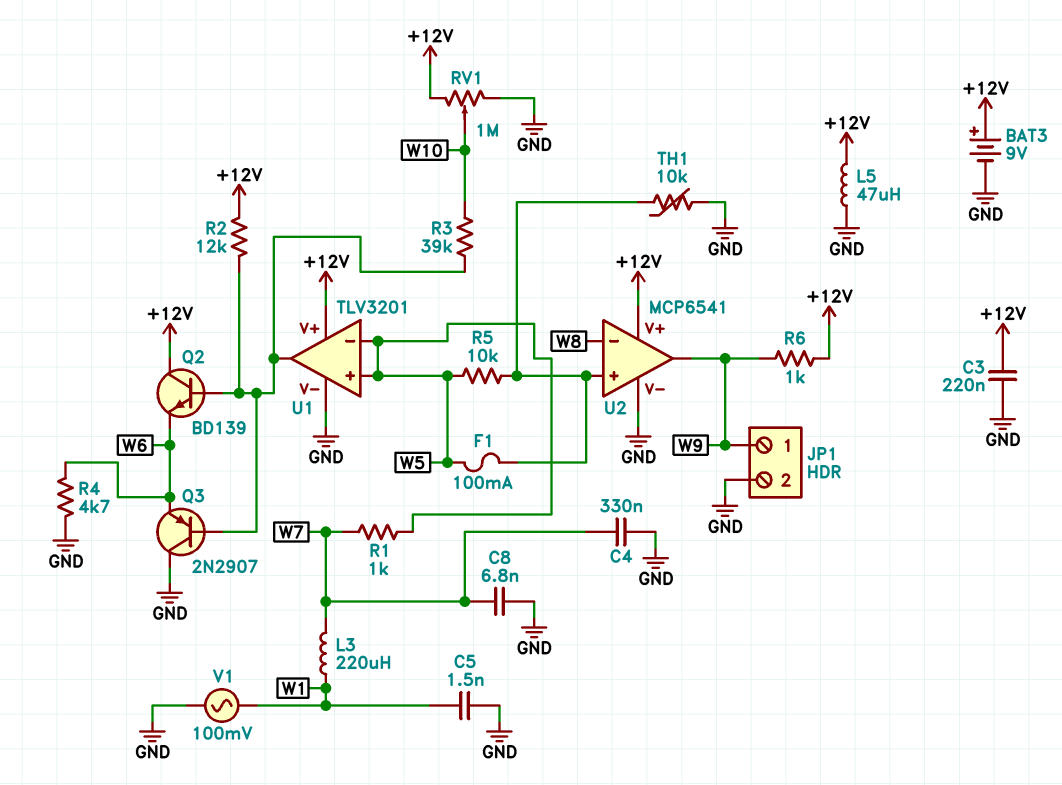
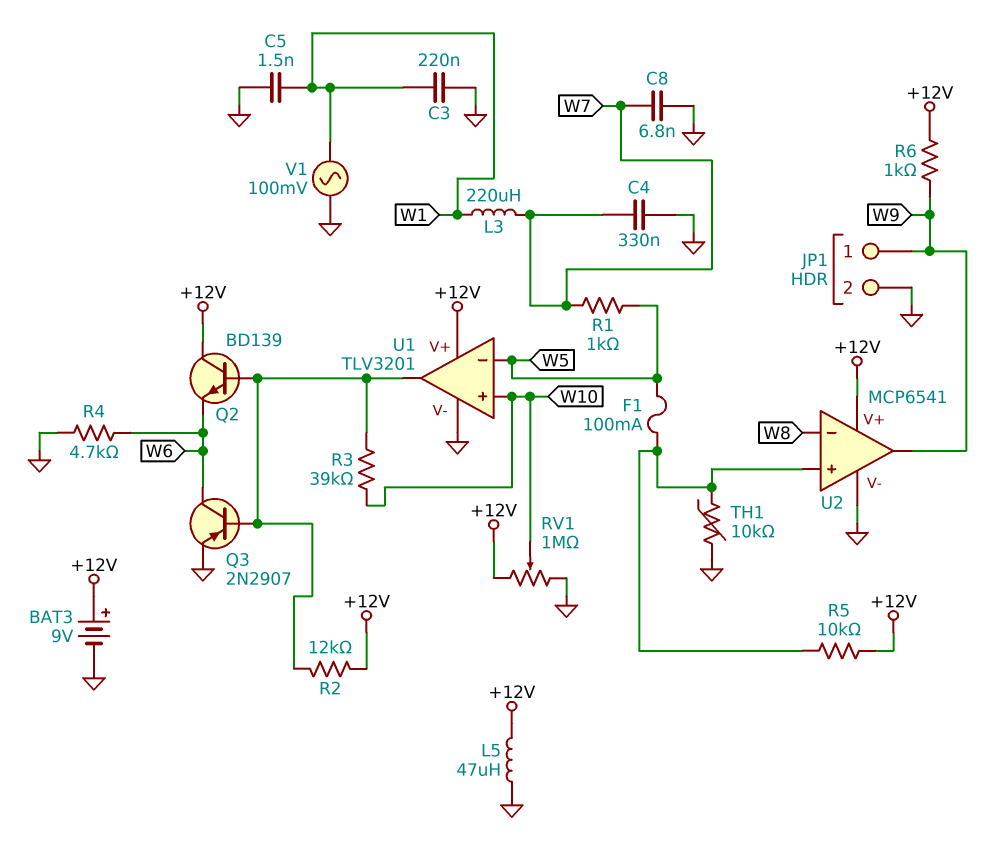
C3: 220nF (+12V, GND) -> 220nF (GND, W1)
Q3: PNP 2N2907 (B U1/out, C GND, E W6) -> PNP 2N2907 (B U1/out, C W6, E GND)
R5: 10k (U2/in+, W5) -> 10k (+12V, U2/in+)
U1 pin in+: W5 -> W10

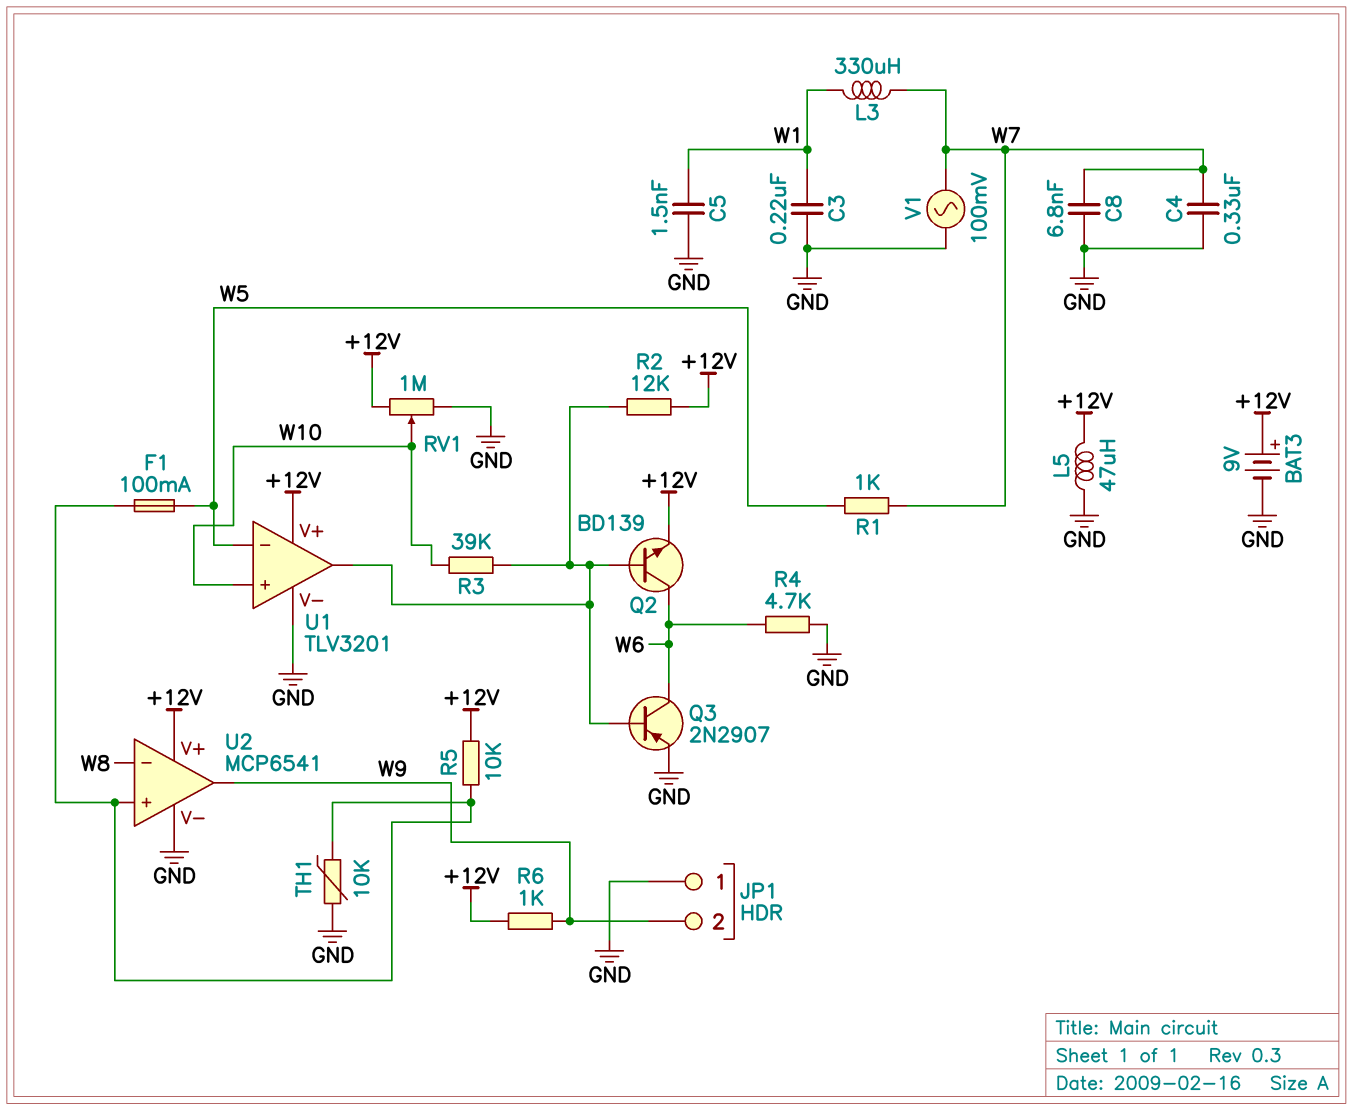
JP1 pin 1: W9 -> GND
JP1 pin 2: GND -> W9
L3: 220uH (W1, W7) -> 330uH (W1, W7)
Q2: NPN BD139 (B U1/out, C +12V, E W6) -> NPN BD139 (B U1/out, C W6, E +12V)
V1: AC 100mV (GND, W1) -> AC 100mV (GND, W7)

